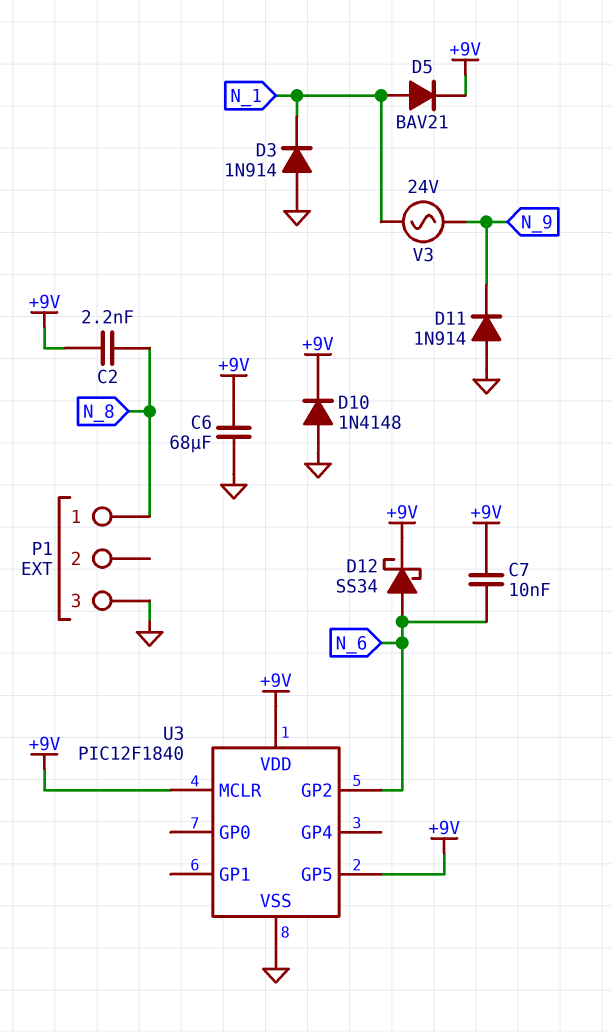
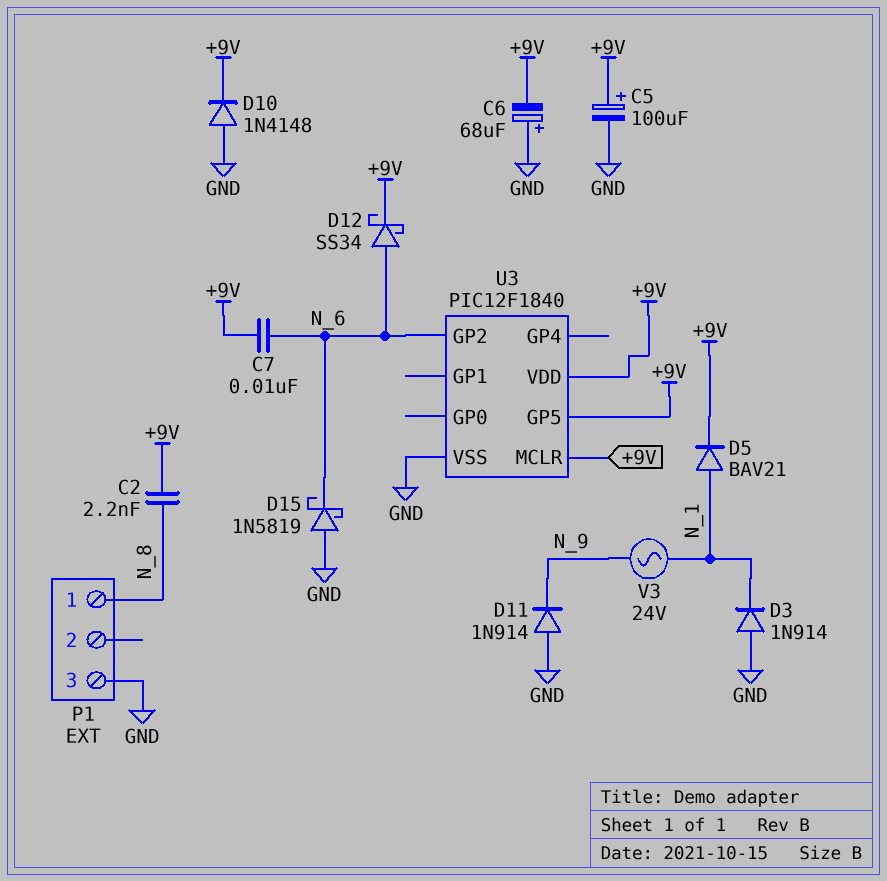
C5: none -> 100uF (plus +9V, minus GND)
C6: 68uF (+9V, GND) -> 68uF (plus GND, minus +9V)
D15: none -> schottky 1N5819 (A GND, K N_6)

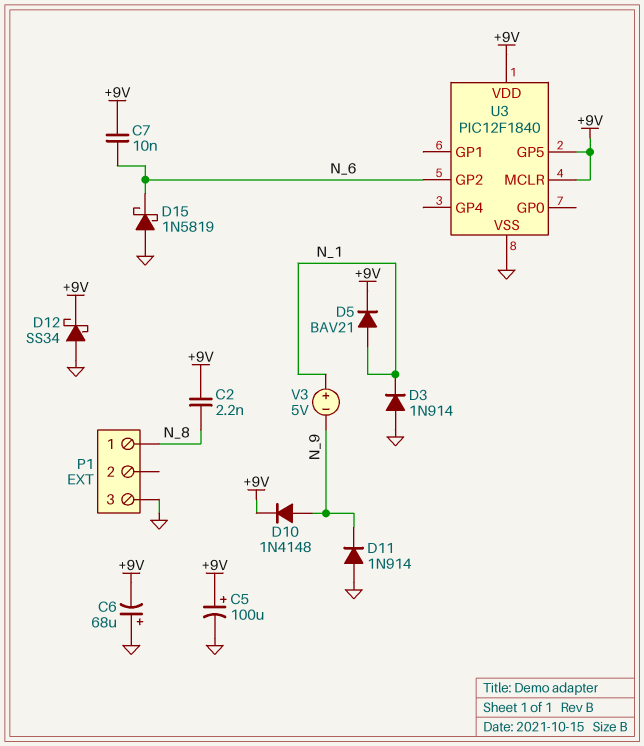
D10: diode 1N4148 (A GND, K +9V) -> diode 1N4148 (A N_9, K +9V)
D12: schottky SS34 (A N_6, K +9V) -> schottky SS34 (A GND, K +9V)
V3: AC 24V (N_1, N_9) -> 5V (plus N_1, minus N_9)

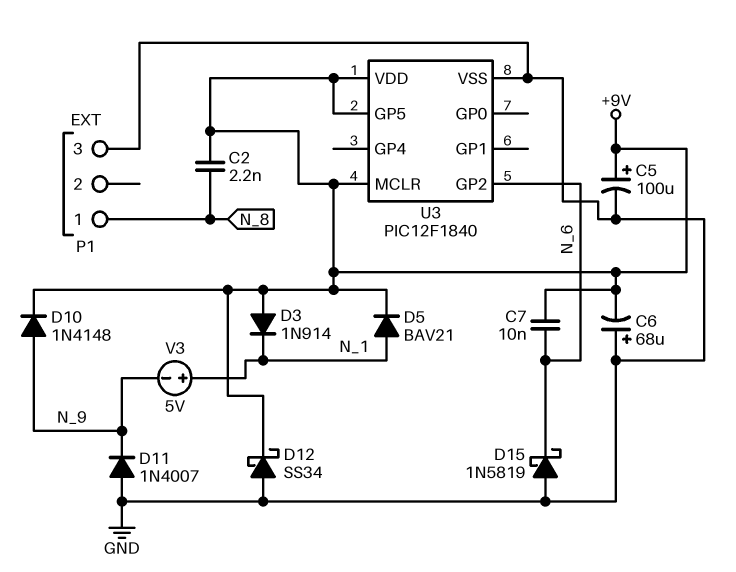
D3: diode 1N914 (A GND, K N_1) -> diode 1N914 (A +9V, K N_1)
D11: diode 1N914 (A GND, K N_9) -> diode 1N4007 (A GND, K N_9)

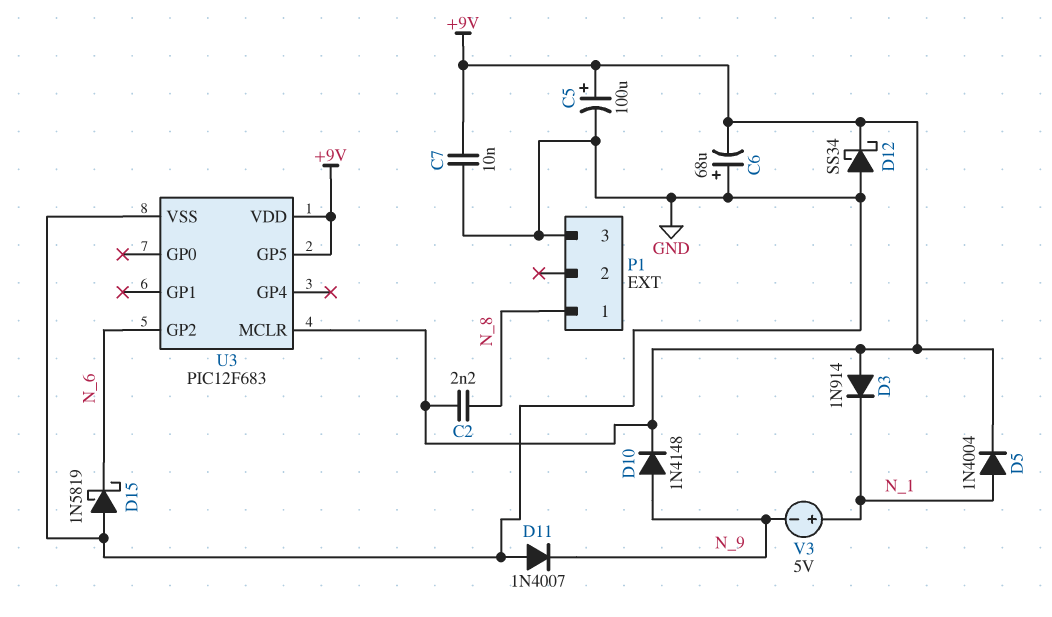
C7: 10nF (+9V, N_6) -> 10nF (+9V, GND)
D5: diode BAV21 (A N_1, K +9V) -> diode 1N4004 (A N_1, K +9V)
U3: PIC12F1840 -> PIC12F683

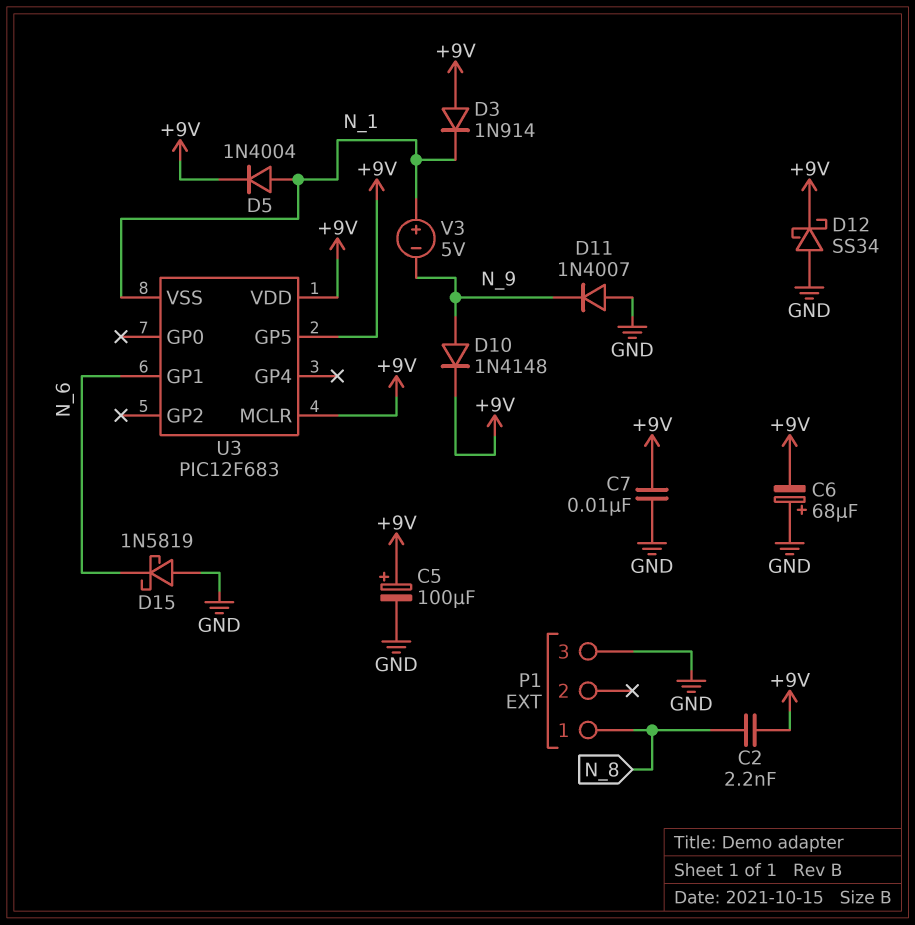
U3 pin GP1: none -> N_6
U3 pin GP2: N_6 -> none
U3 pin VSS: GND -> N_1

